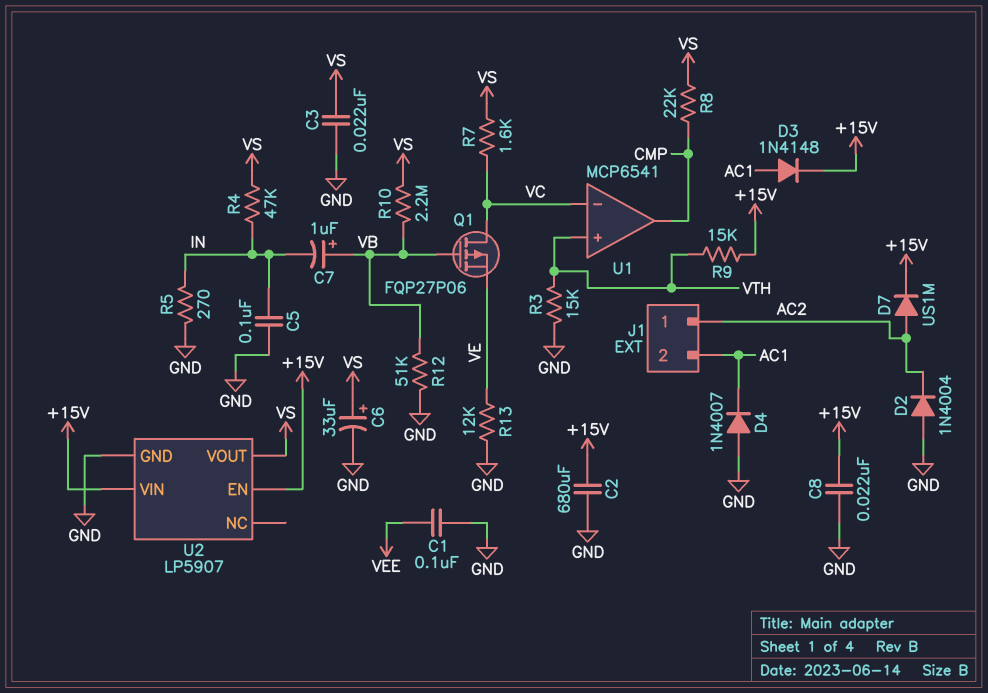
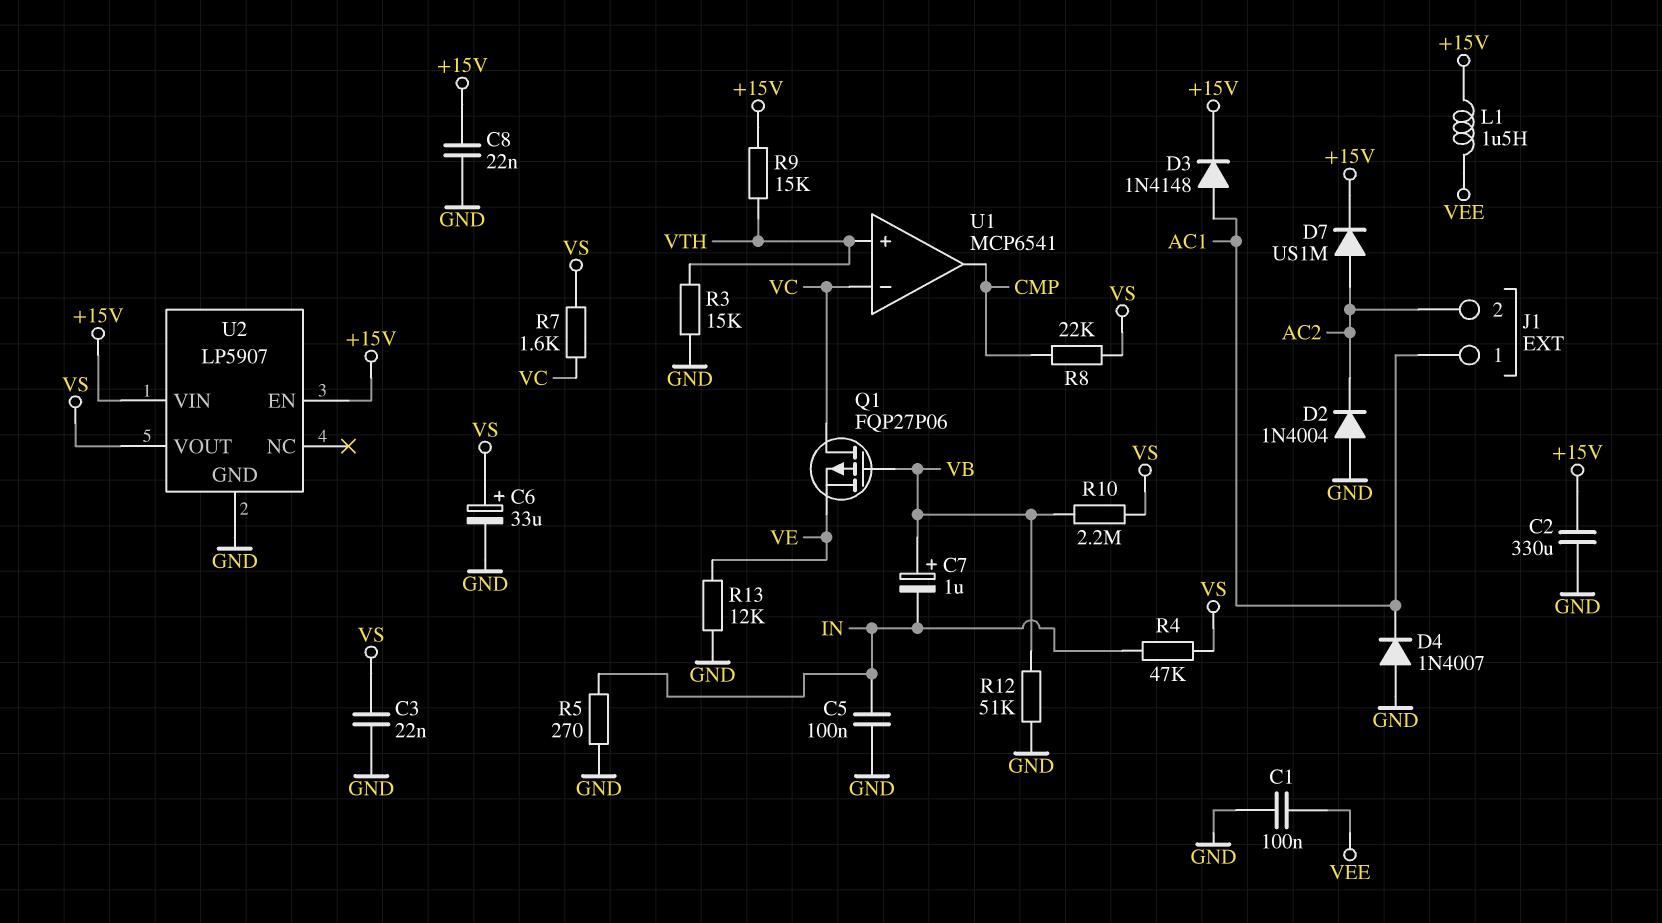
C2: 680uF (+15V, GND) -> 330uF (+15V, GND)
J1 pin 1: AC2 -> AC1
J1 pin 2: AC1 -> AC2
L1: none -> 1.5uH (+15V, VEE)

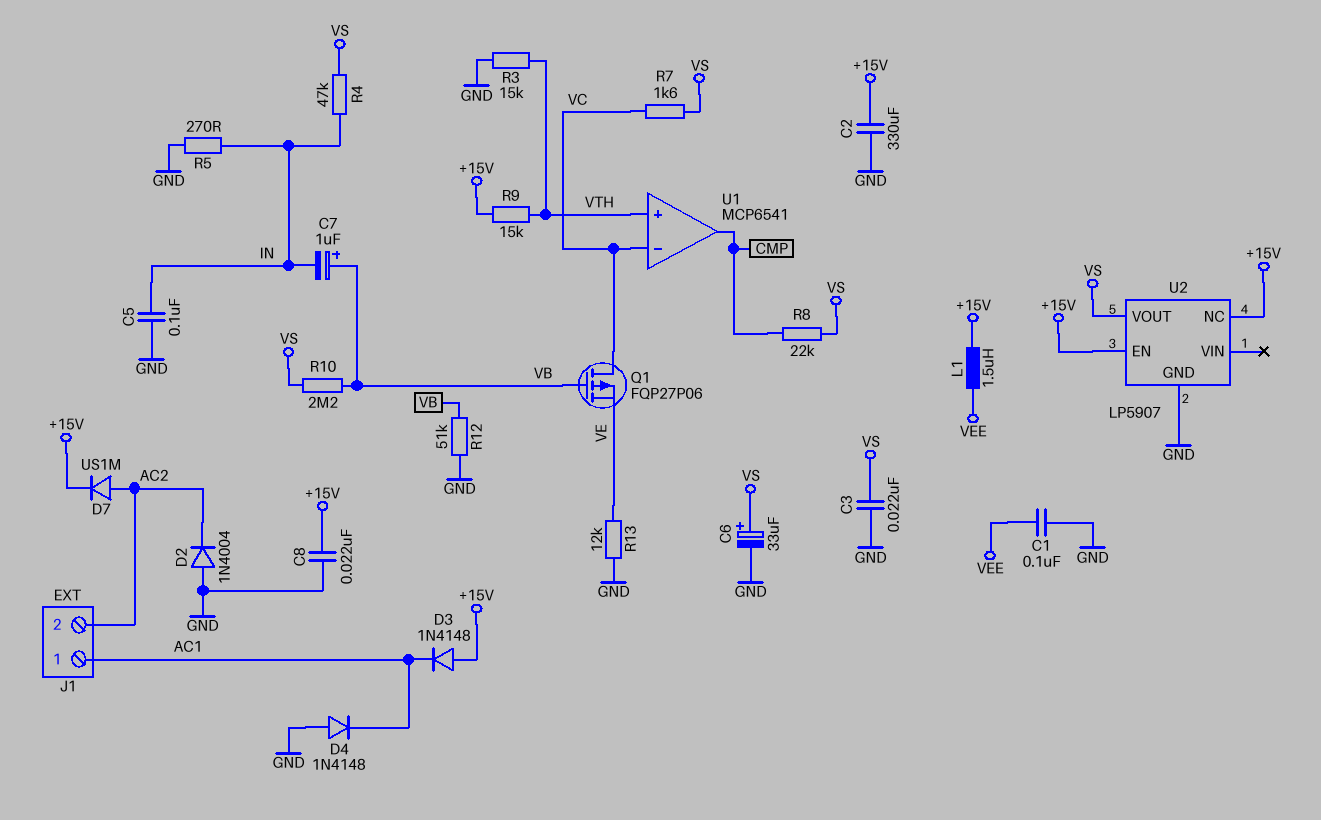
D3: diode 1N4148 (A AC1, K +15V) -> diode 1N4148 (A +15V, K AC1)
D4: diode 1N4007 (A GND, K AC1) -> diode 1N4148 (A GND, K AC1)
U2 pin NC: none -> +15V
U2 pin VIN: +15V -> none

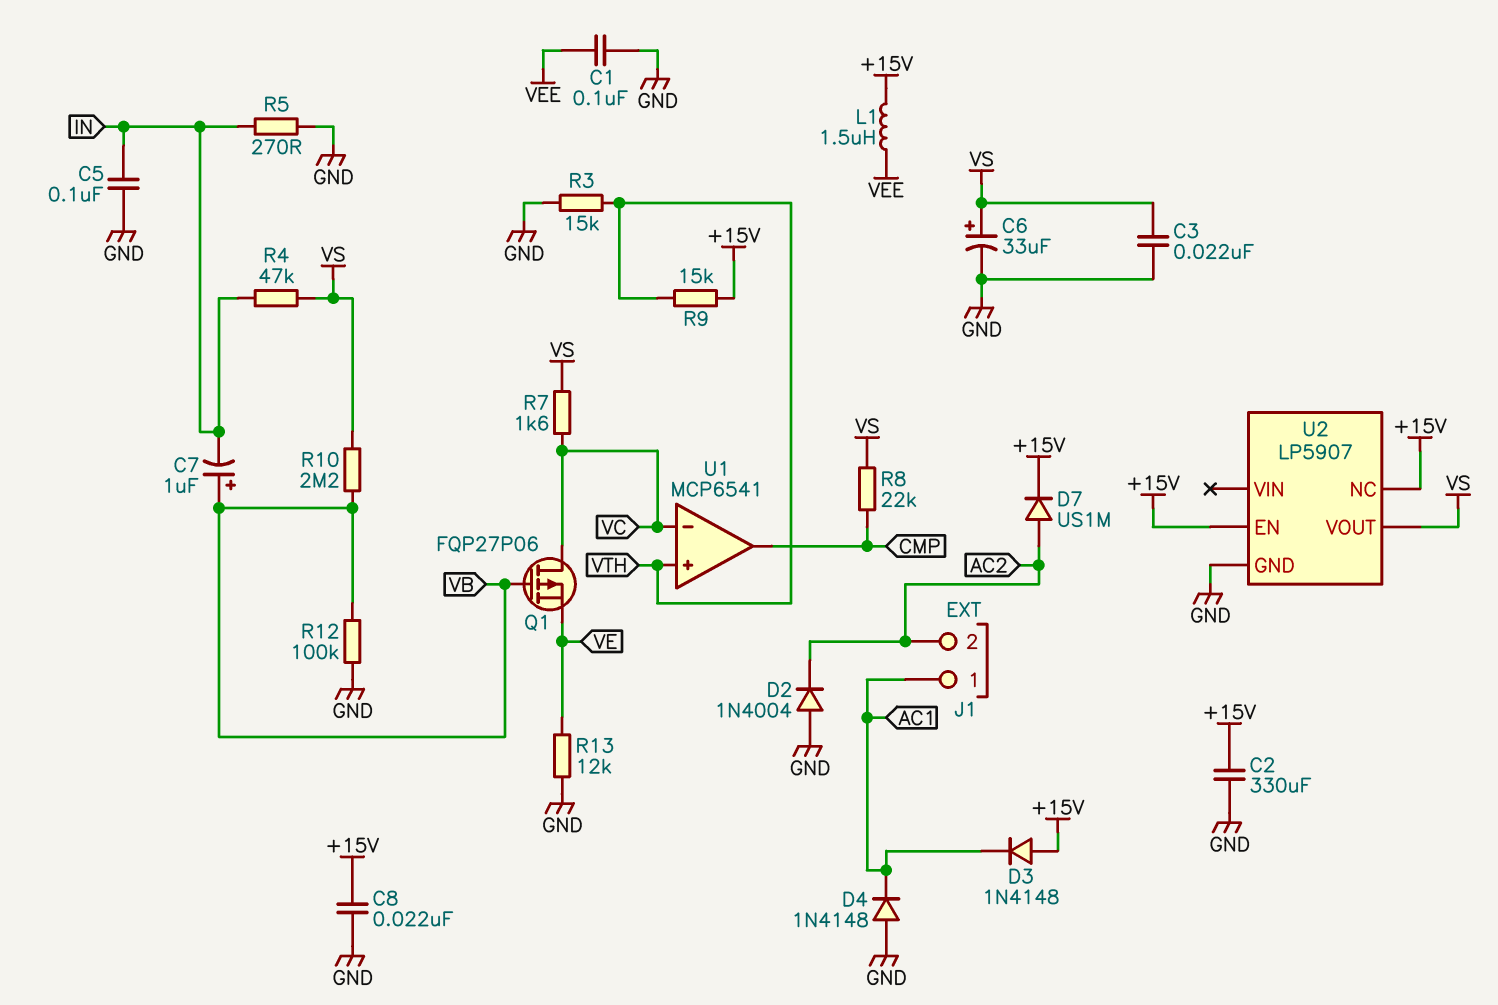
R12: 51k (GND, VB) -> 100k (GND, VB)

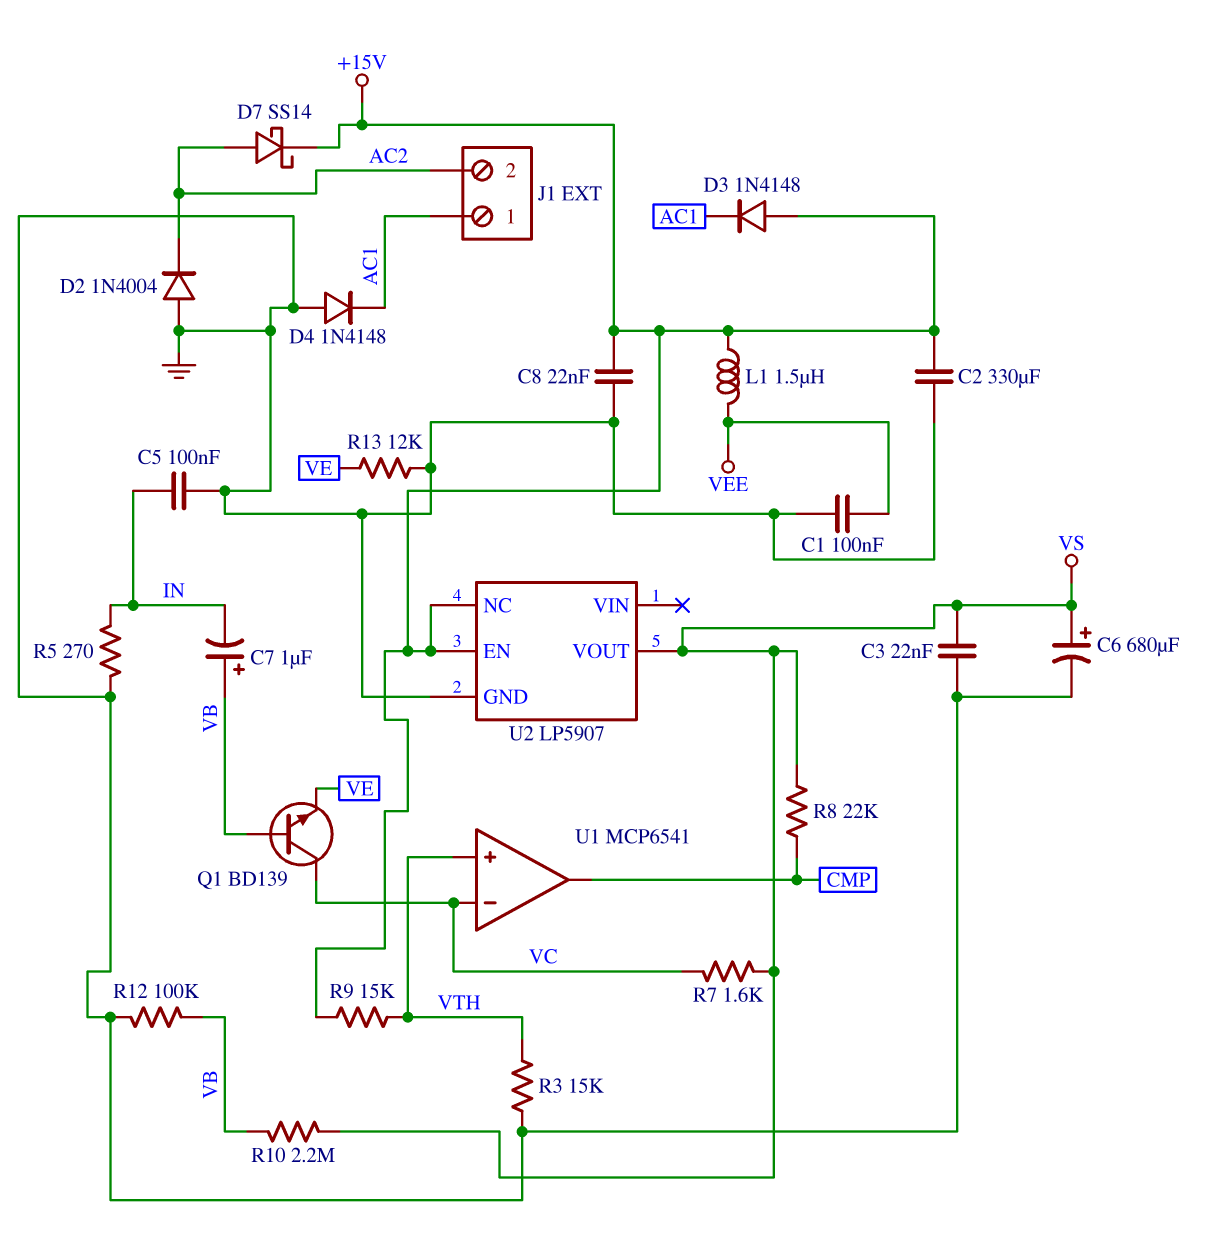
C6: 33uF (plus VS, minus GND) -> 680uF (plus VS, minus GND)
D7: diode US1M (A AC2, K +15V) -> schottky SS14 (A AC2, K +15V)
Q1: PMOS FQP27P06 (G VB, D VC, S VE) -> NPN BD139 (B VB, C VC, E VE)
R4: 47k (IN, VS) -> none

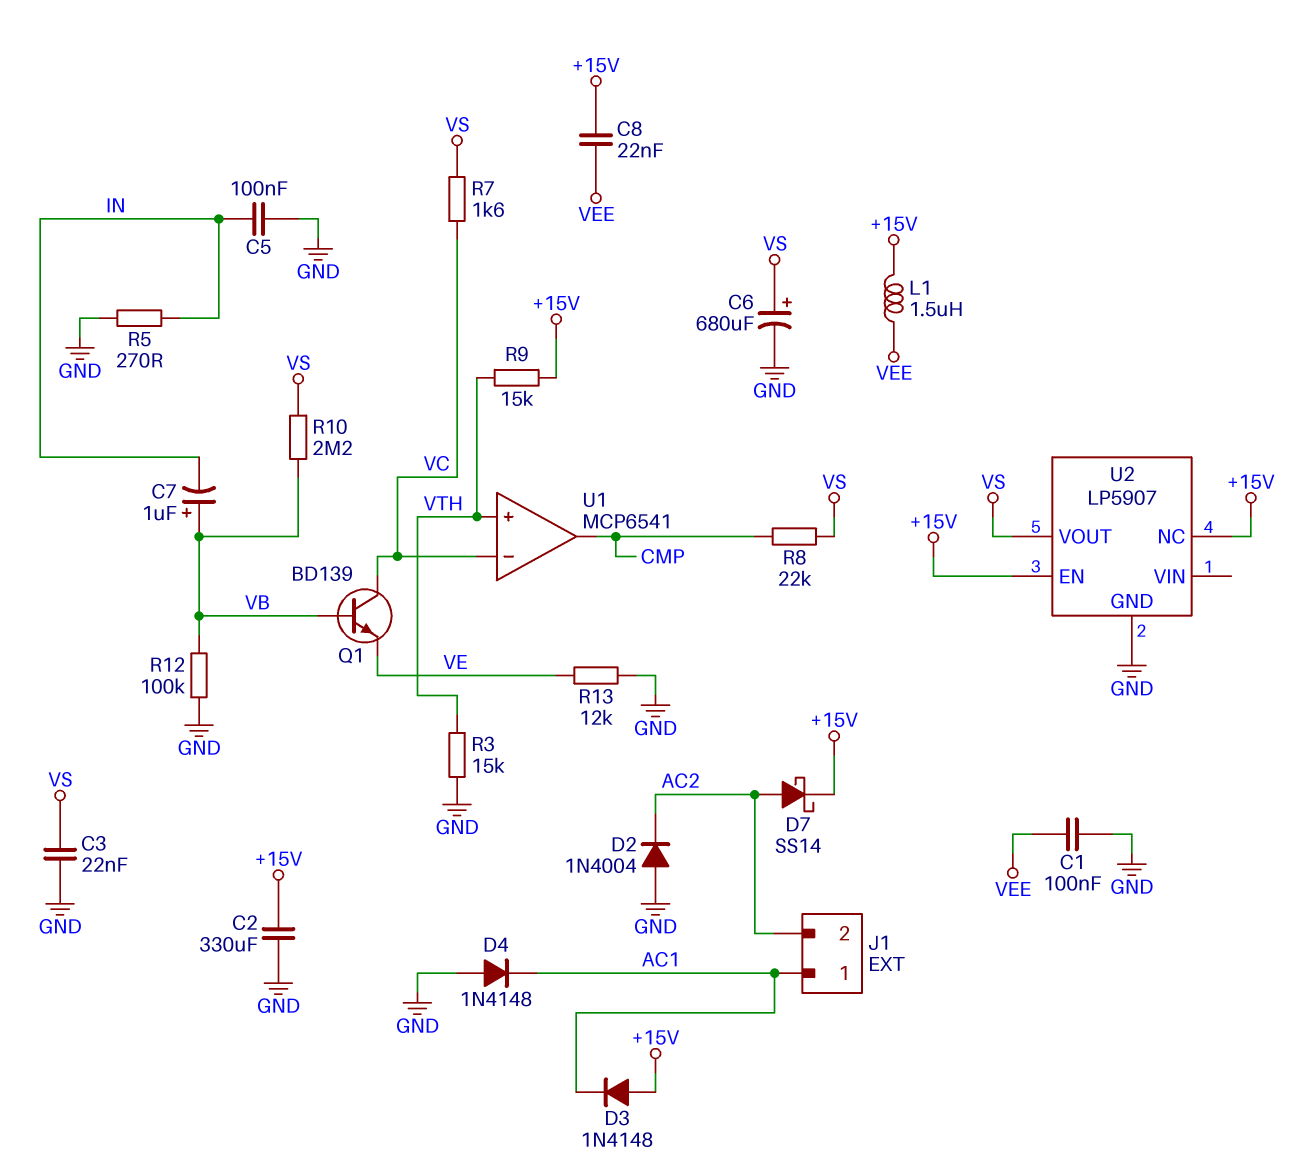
C8: 22nF (+15V, GND) -> 22nF (+15V, VEE)

